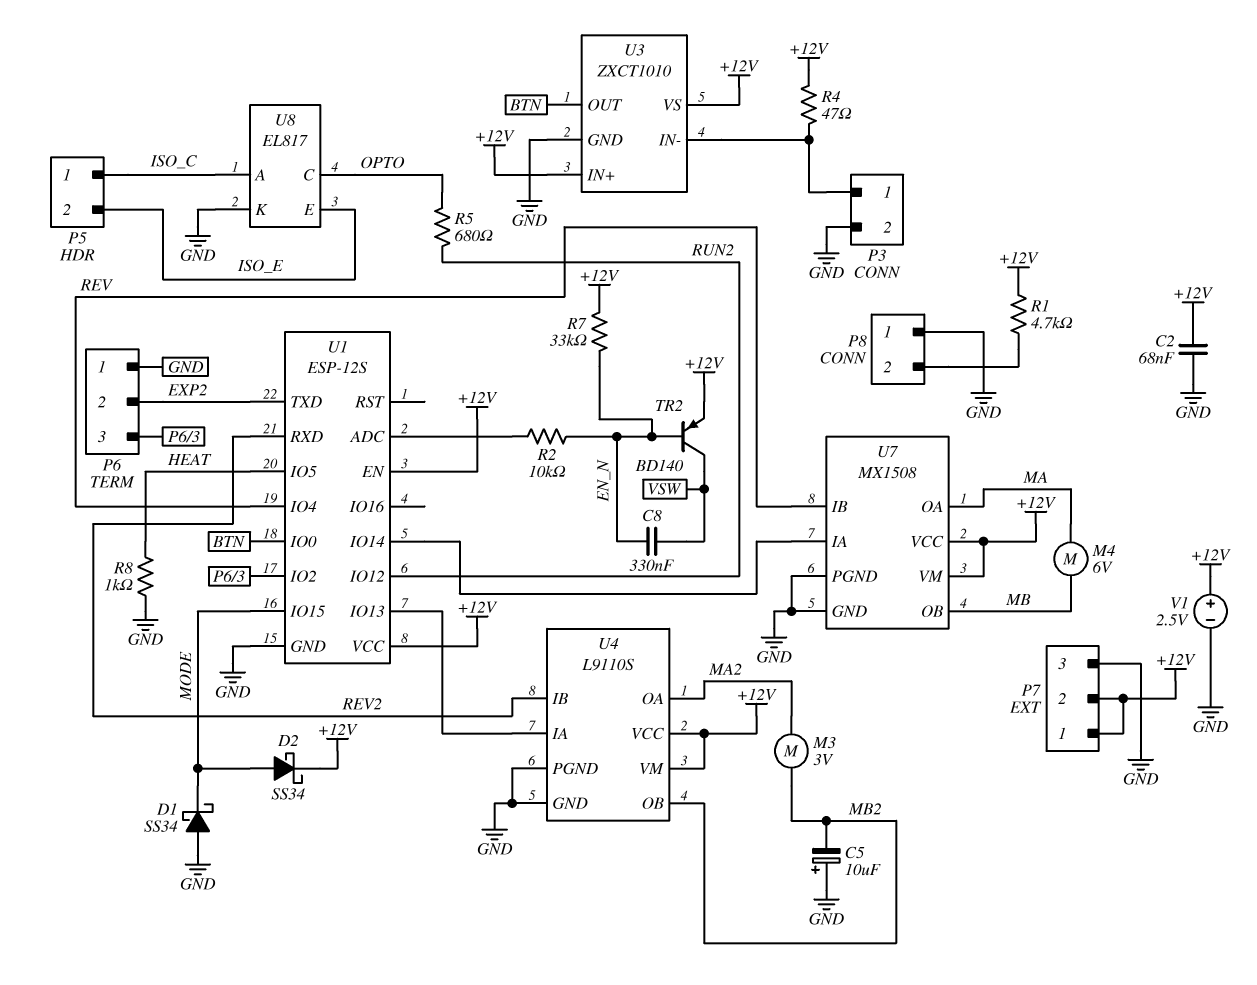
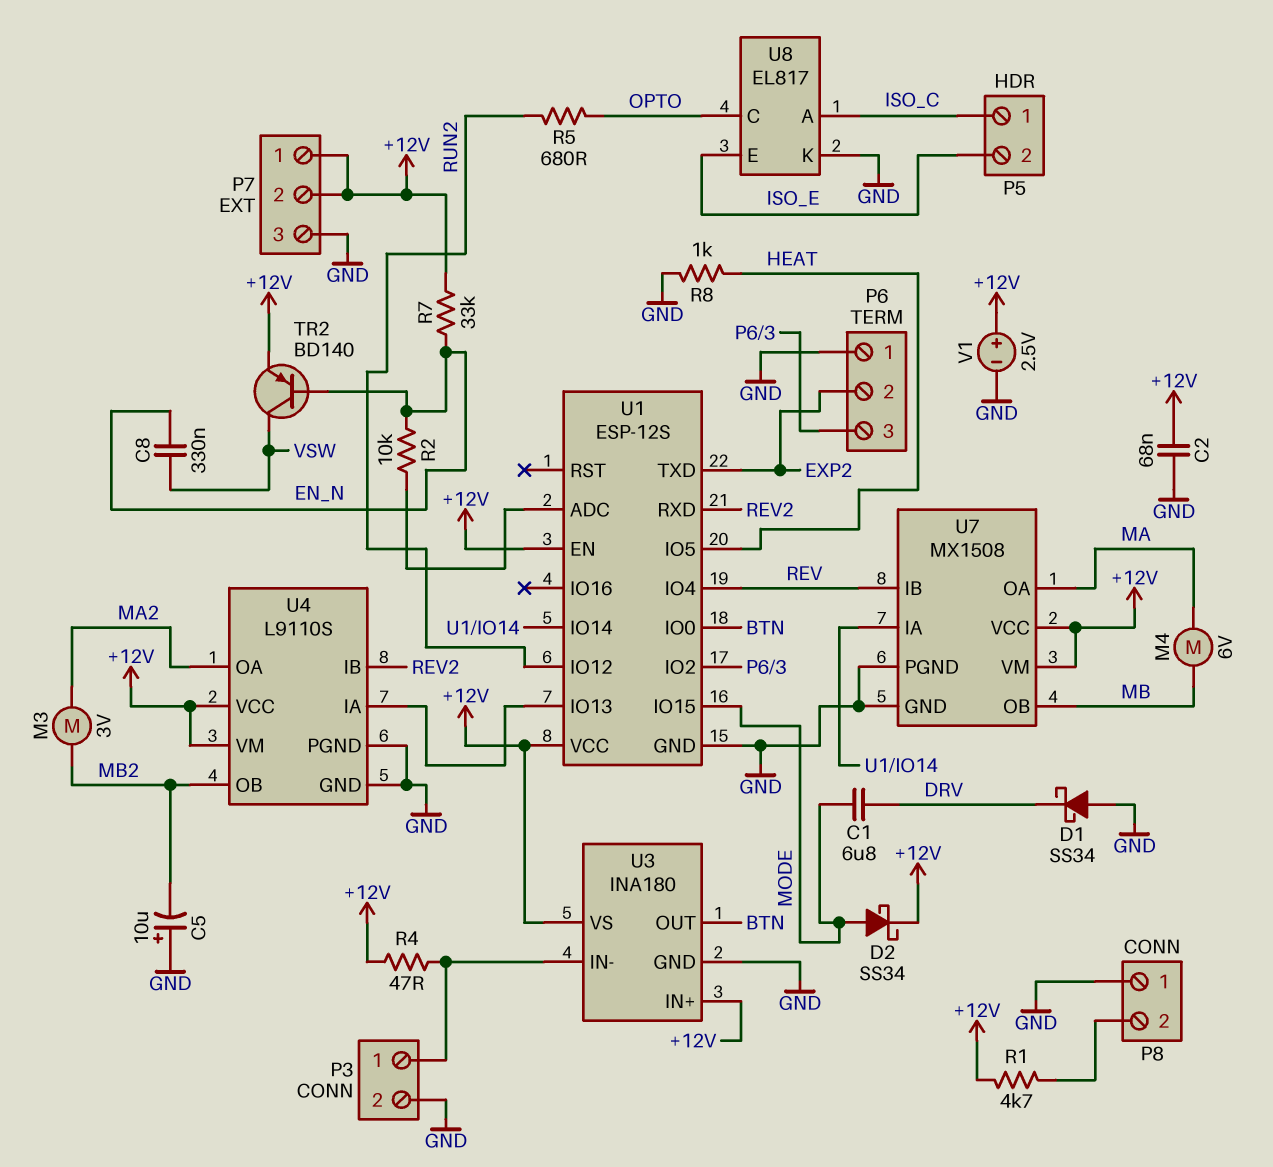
C1: none -> 6.8uF (DRV, MODE)
D1: schottky SS34 (A GND, K MODE) -> schottky SS34 (A GND, K DRV)
U3: ZXCT1010 -> INA180

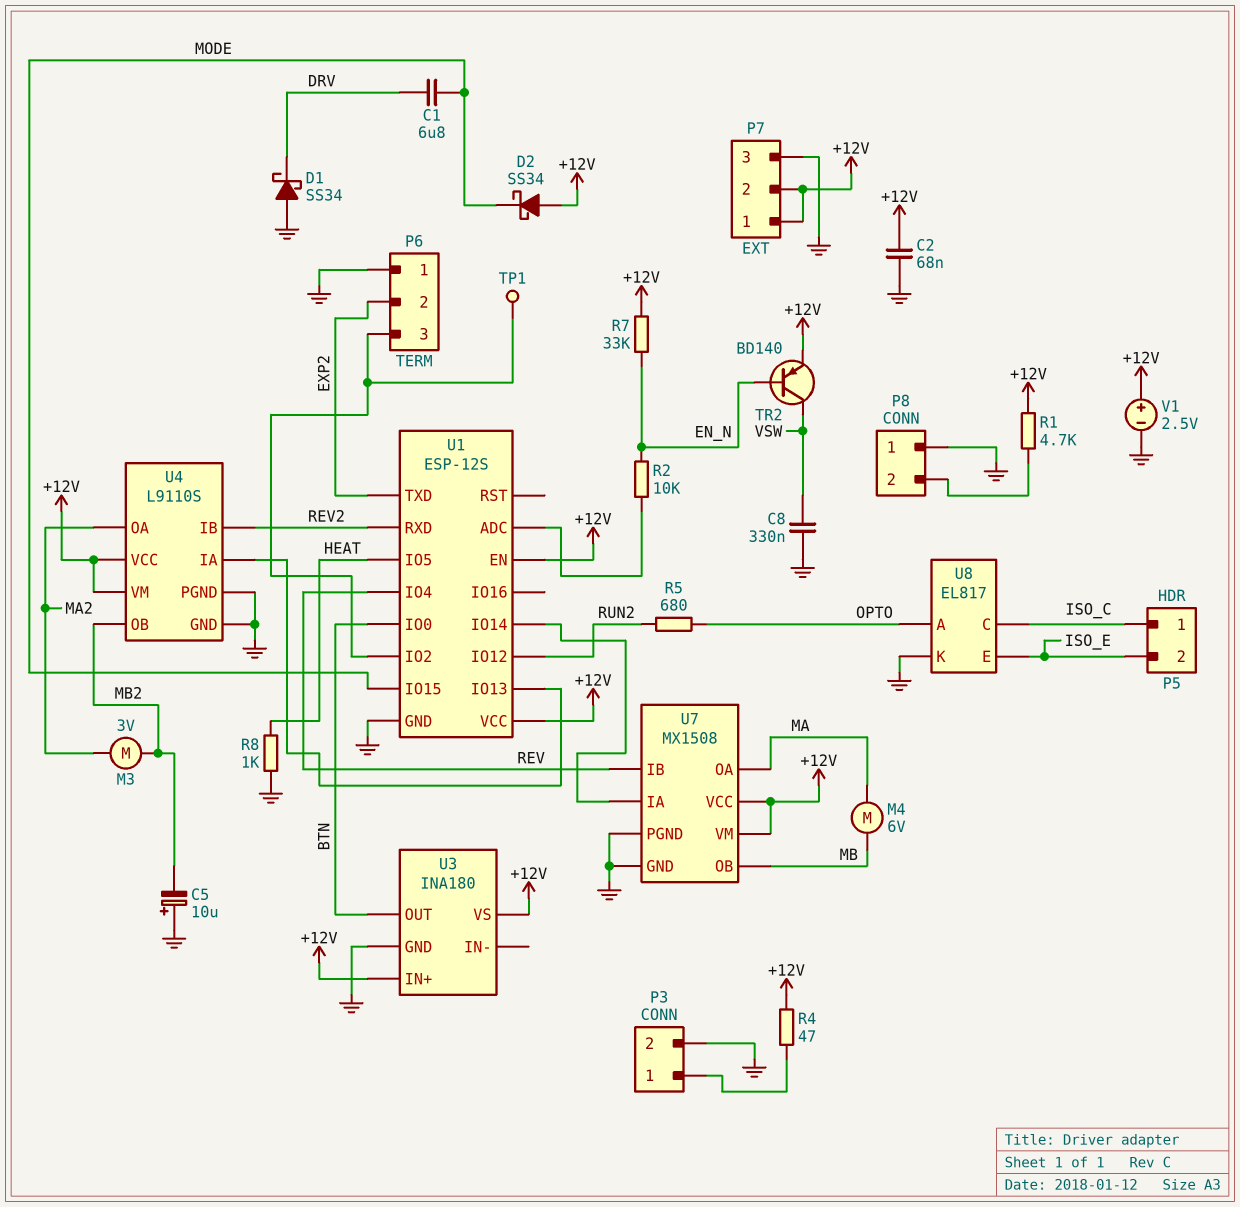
C8: 330nF (EN_N, VSW) -> 330nF (GND, VSW)
D2: schottky SS34 (A MODE, K +12V) -> schottky SS34 (A +12V, K MODE)
TP1: none -> test point (P6/3)
U3 pin IN-: P3/1 -> none
U8 pin A: ISO_C -> OPTO
U8 pin C: OPTO -> ISO_C

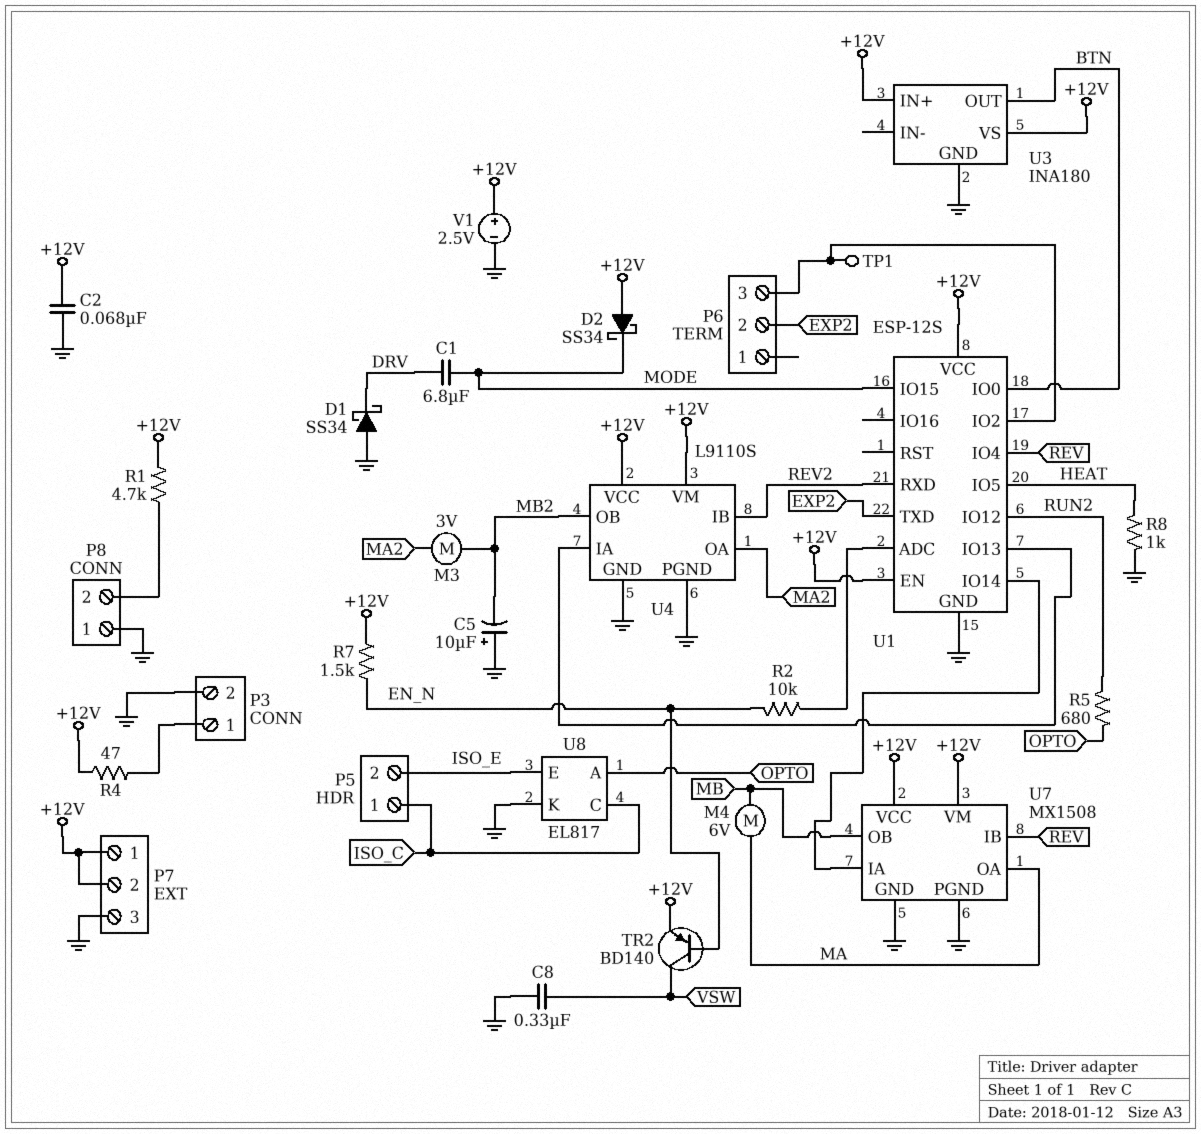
P6 pin 1: GND -> none
R7: 33k (+12V, EN_N) -> 1.5k (+12V, EN_N)

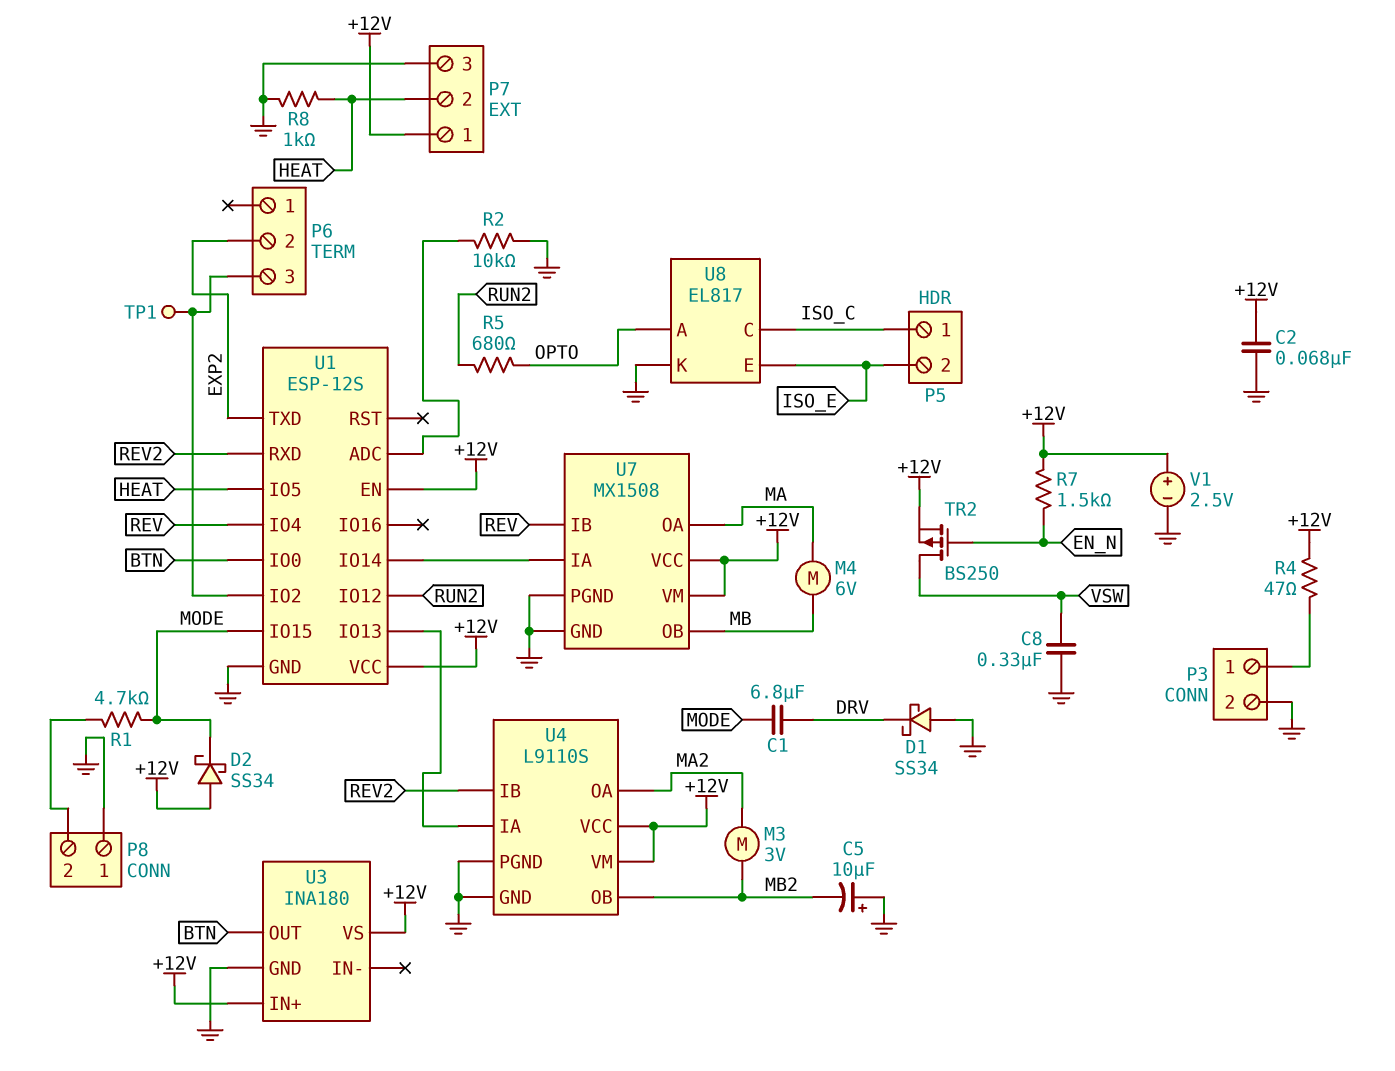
P7 pin 2: +12V -> HEAT
R1: 4.7k (+12V, P8/2) -> 4.7k (MODE, P8/2)
R2: 10k (EN_N, U1/ADC) -> 10k (GND, U1/ADC)
TR2: PNP BD140 (B EN_N, C VSW, E +12V) -> PMOS BS250 (G EN_N, D VSW, S +12V)

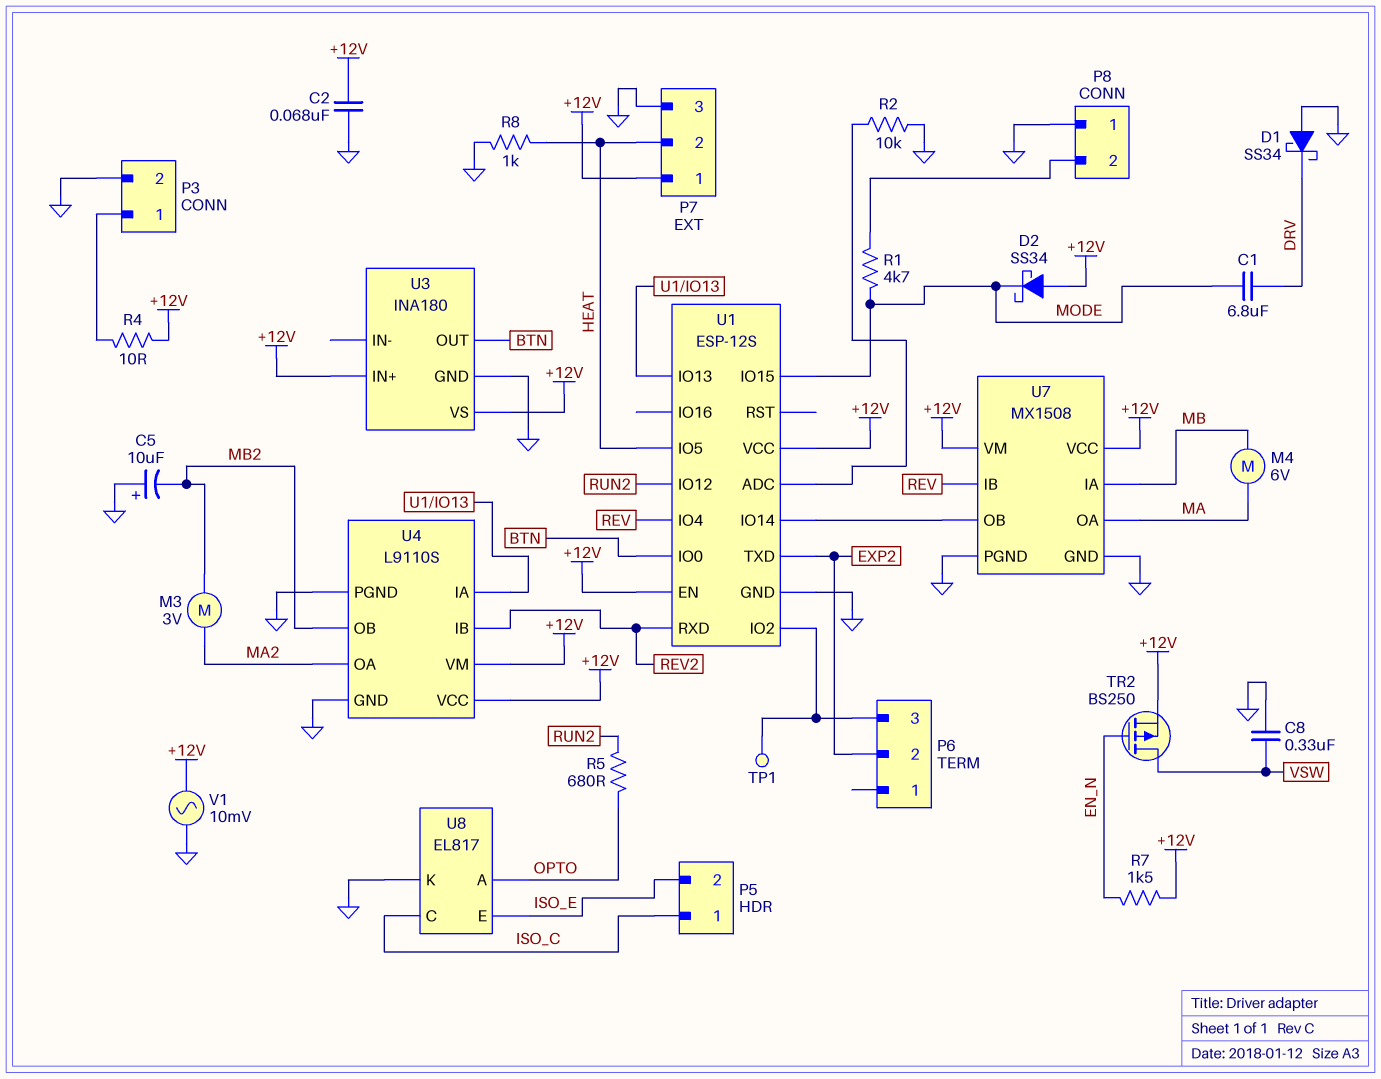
R4: 47 (+12V, P3/1) -> 10 (+12V, P3/1)
U7 pin IA: U1/IO14 -> MB
U7 pin OB: MB -> U1/IO14
V1: 2.5V (plus +12V, minus GND) -> AC 10mV (+12V, GND)

